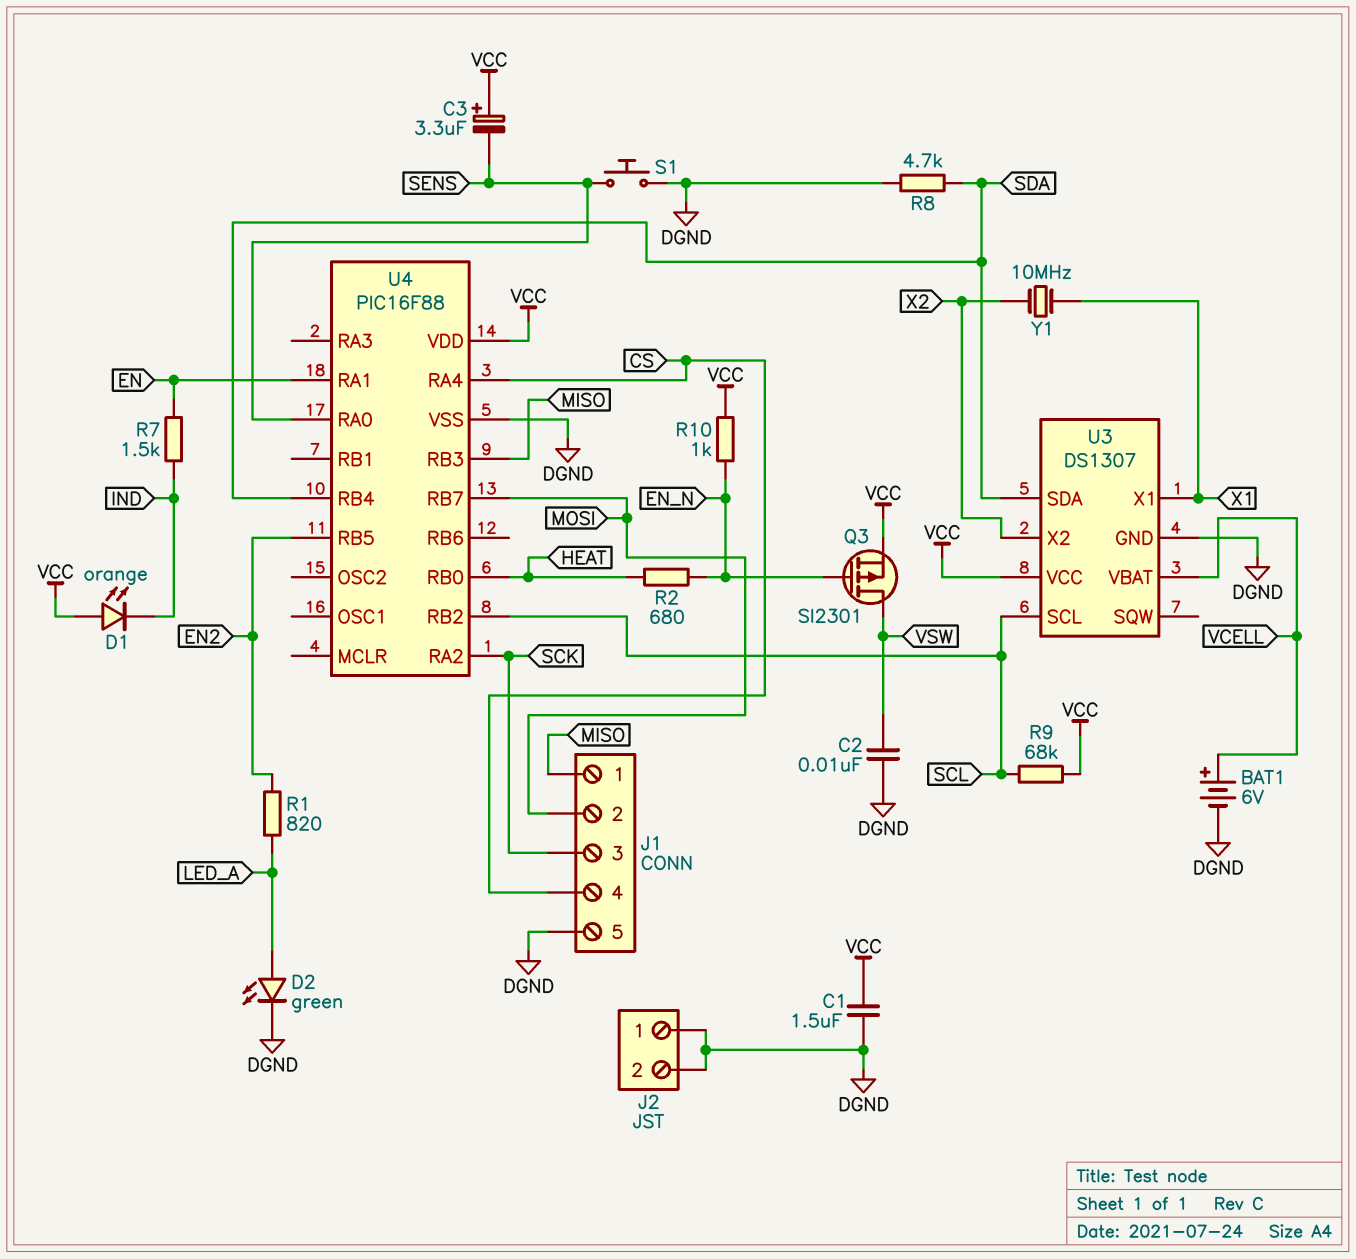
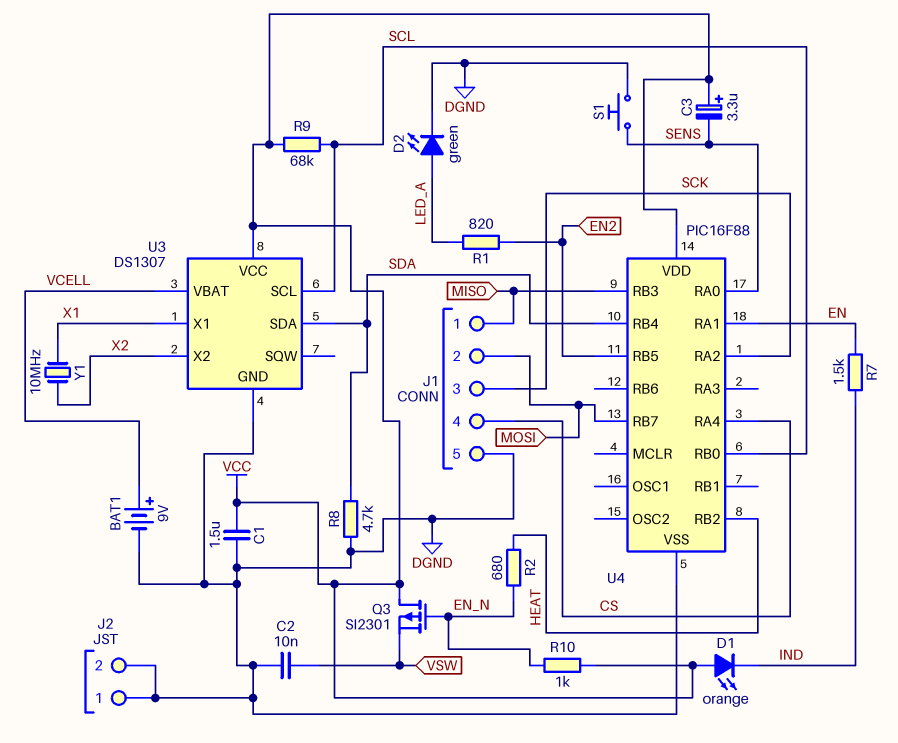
BAT1: 6V (plus VCELL, minus DGND) -> 9V (plus VCELL, minus DGND)
Q3: PMOS SI2301 (G EN_N, D VSW, S VCC) -> PMOS SI2301 (G EN_N, D VCC, S VSW)
U4 pin RB0: HEAT -> SCL
U4 pin RB2: SCL -> HEAT

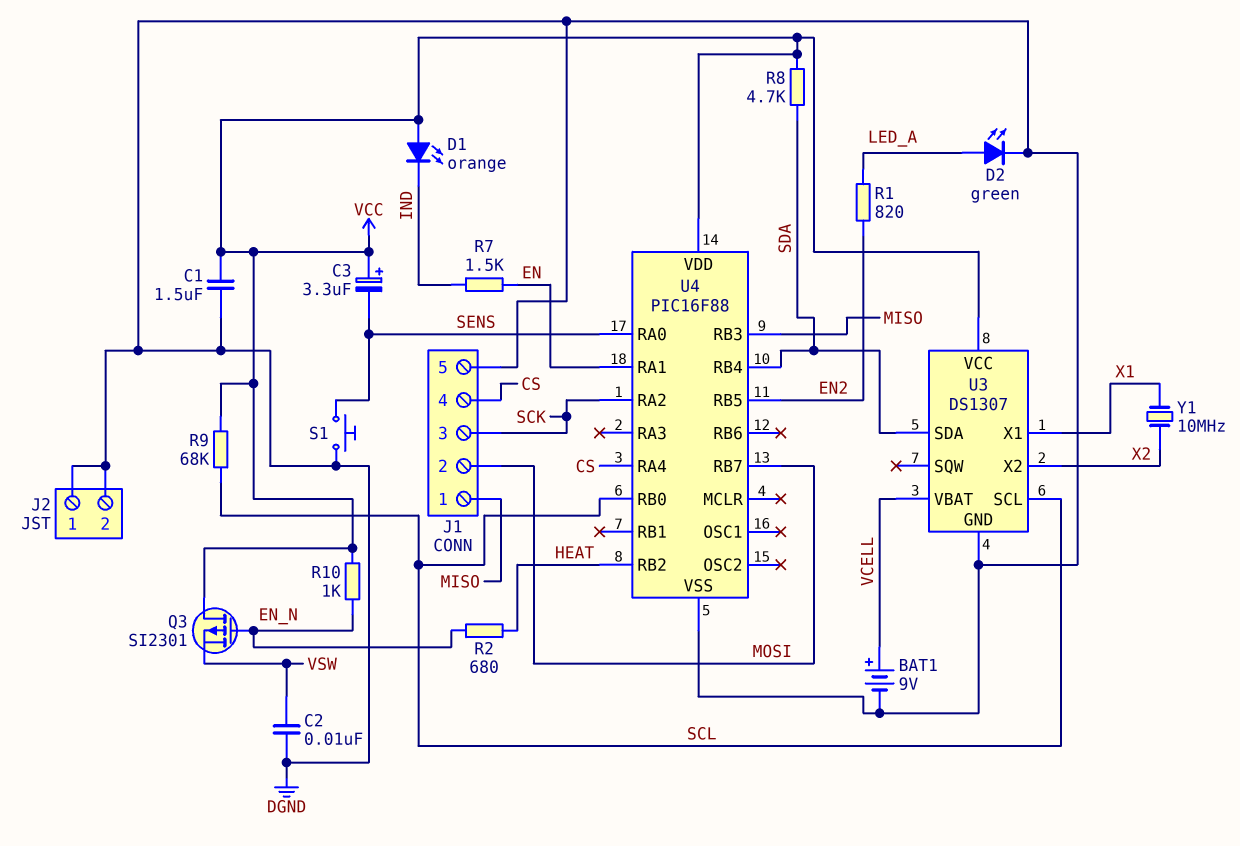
R8: 4.7k (DGND, SDA) -> 4.7k (SDA, VCC)

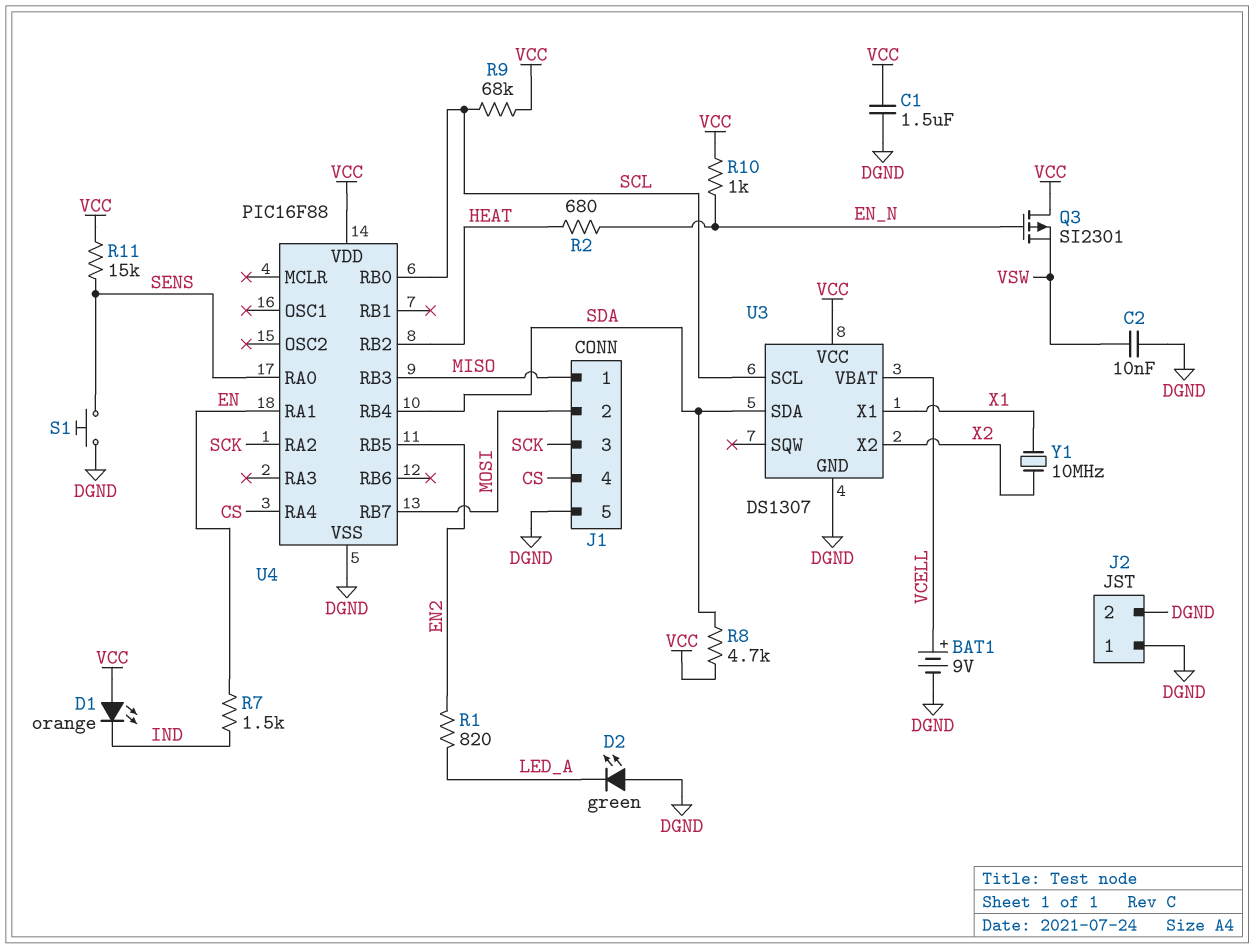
C3: 3.3uF (plus VCC, minus SENS) -> none
D2: LED green (A LED_A, K DGND) -> LED green (A DGND, K LED_A)
R11: none -> 15k (SENS, VCC)

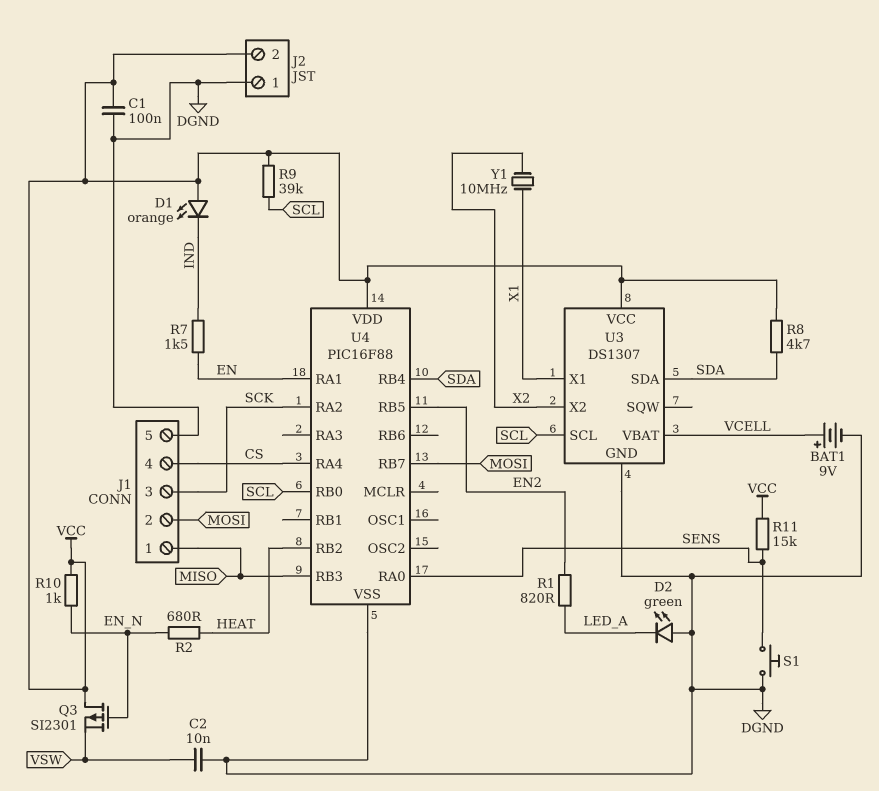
C1: 1.5uF (DGND, VCC) -> 100nF (DGND, VCC)
J2 pin 2: DGND -> VCC
R9: 68k (SCL, VCC) -> 39k (SCL, VCC)

